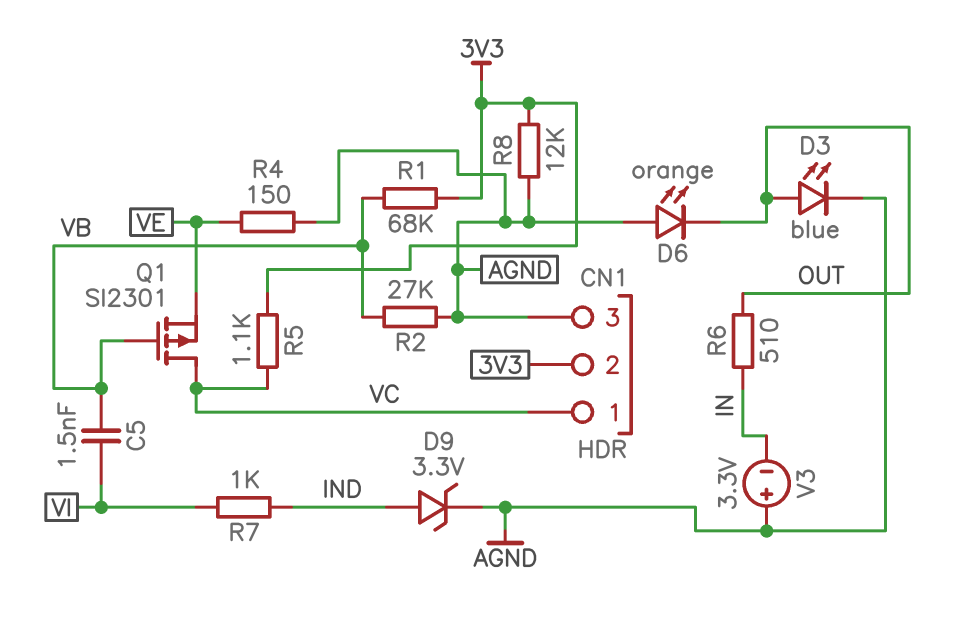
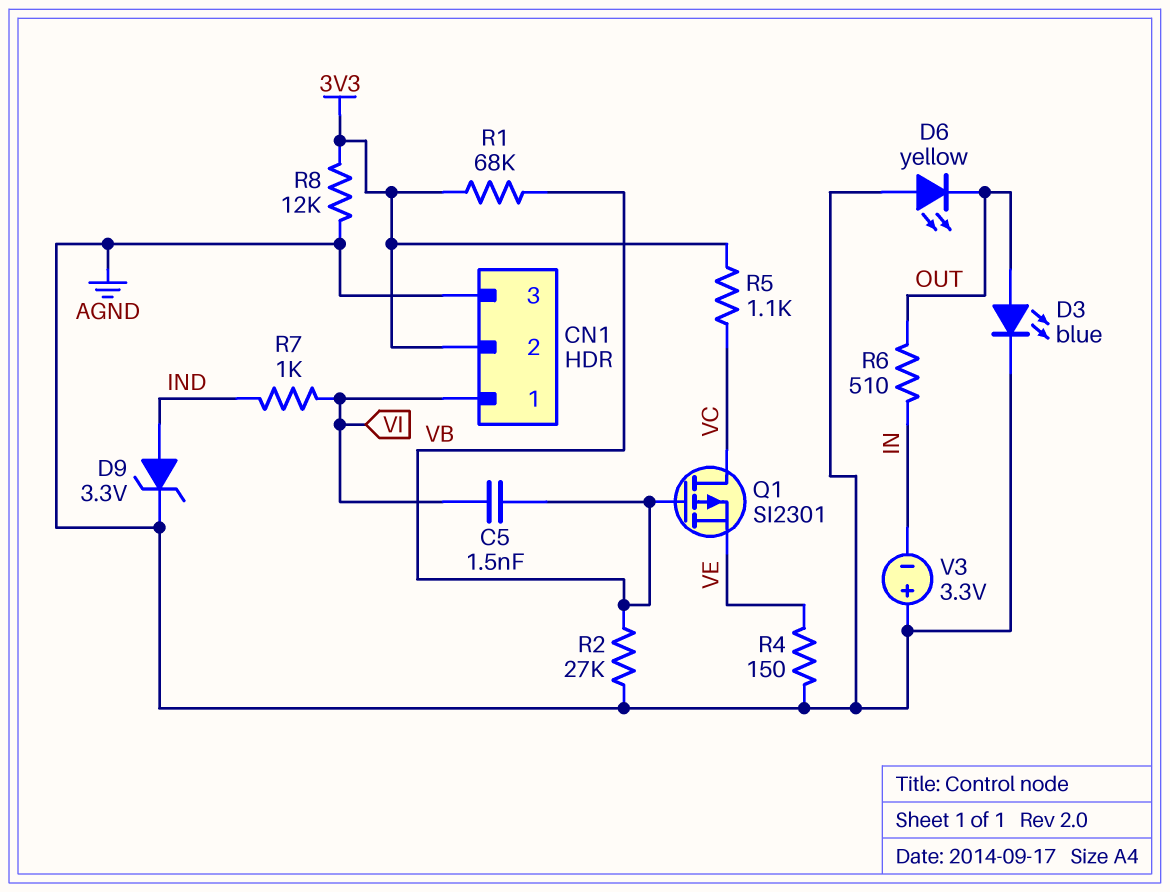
CN1 pin 1: VC -> VI
D6: LED orange (A AGND, K OUT) -> LED yellow (A AGND, K OUT)

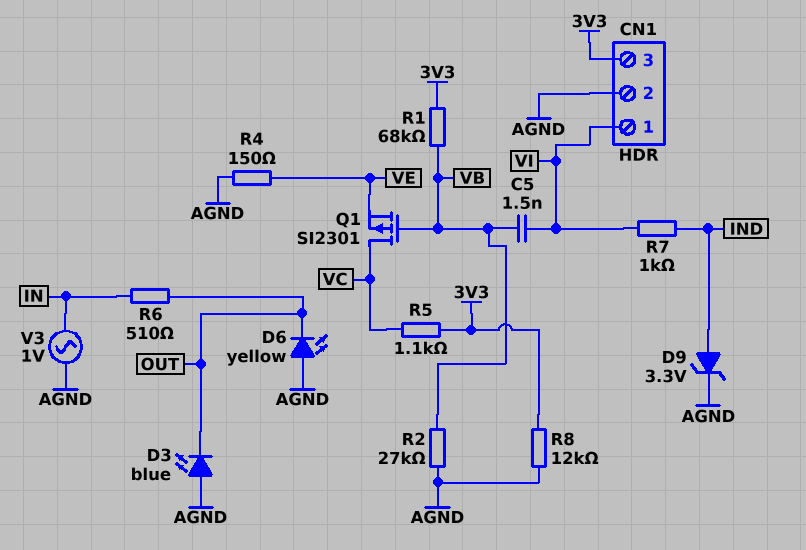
CN1 pin 2: 3V3 -> AGND
CN1 pin 3: AGND -> 3V3
D3: LED blue (A OUT, K AGND) -> LED blue (A AGND, K OUT)
V3: 3.3V (plus AGND, minus IN) -> AC 1V (AGND, IN)

